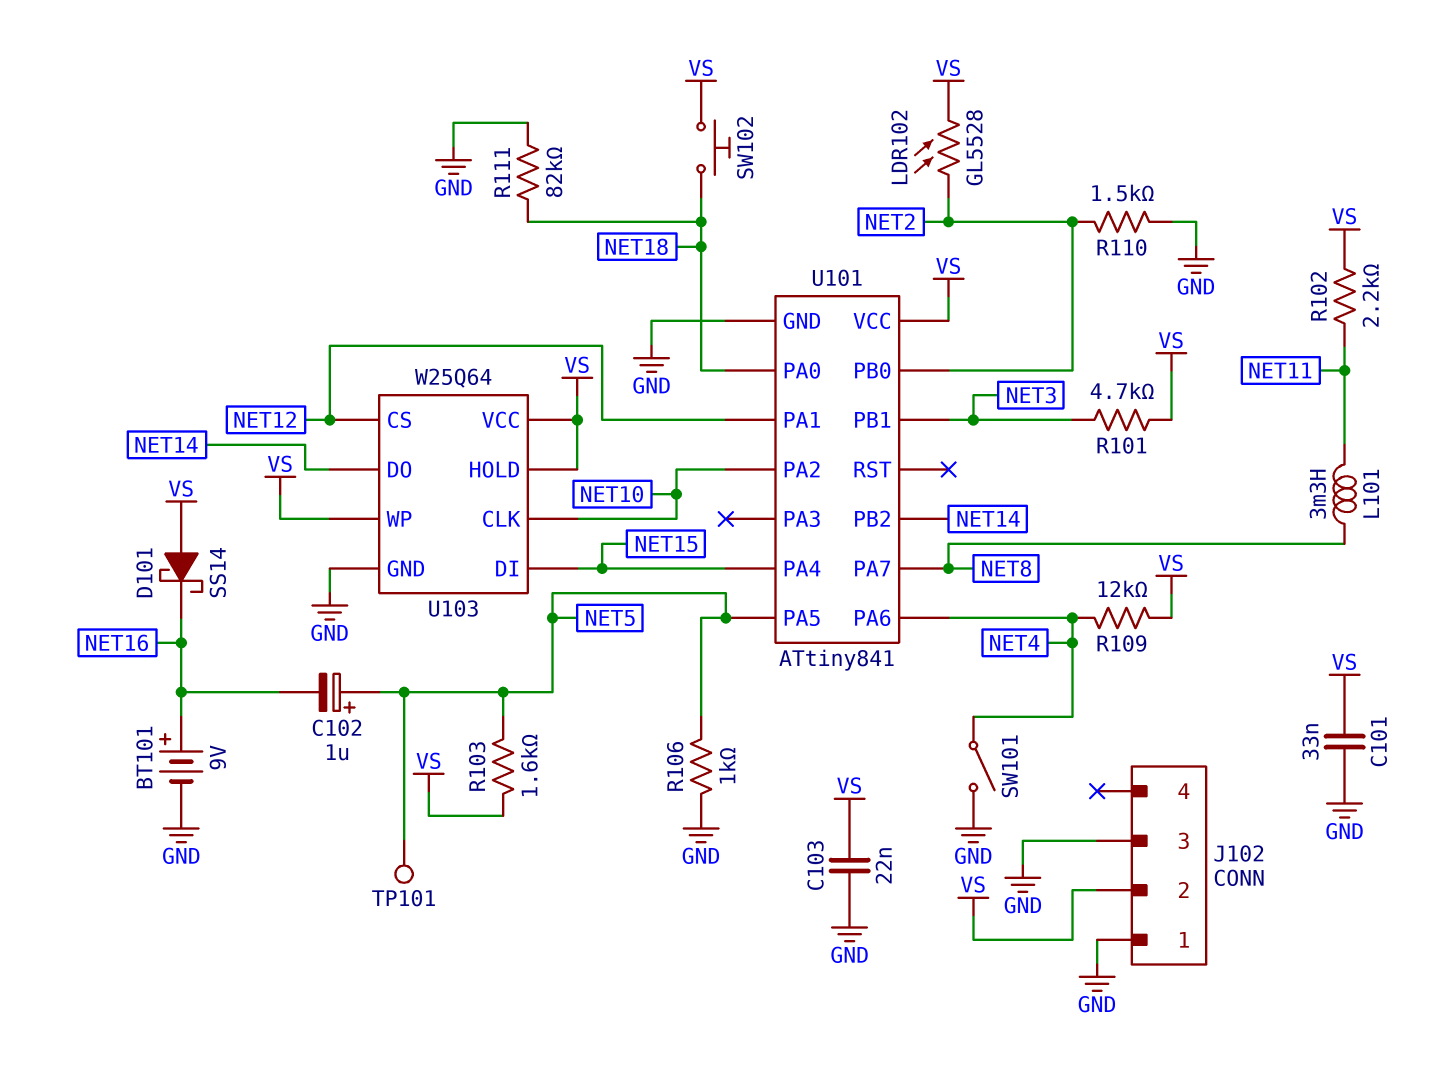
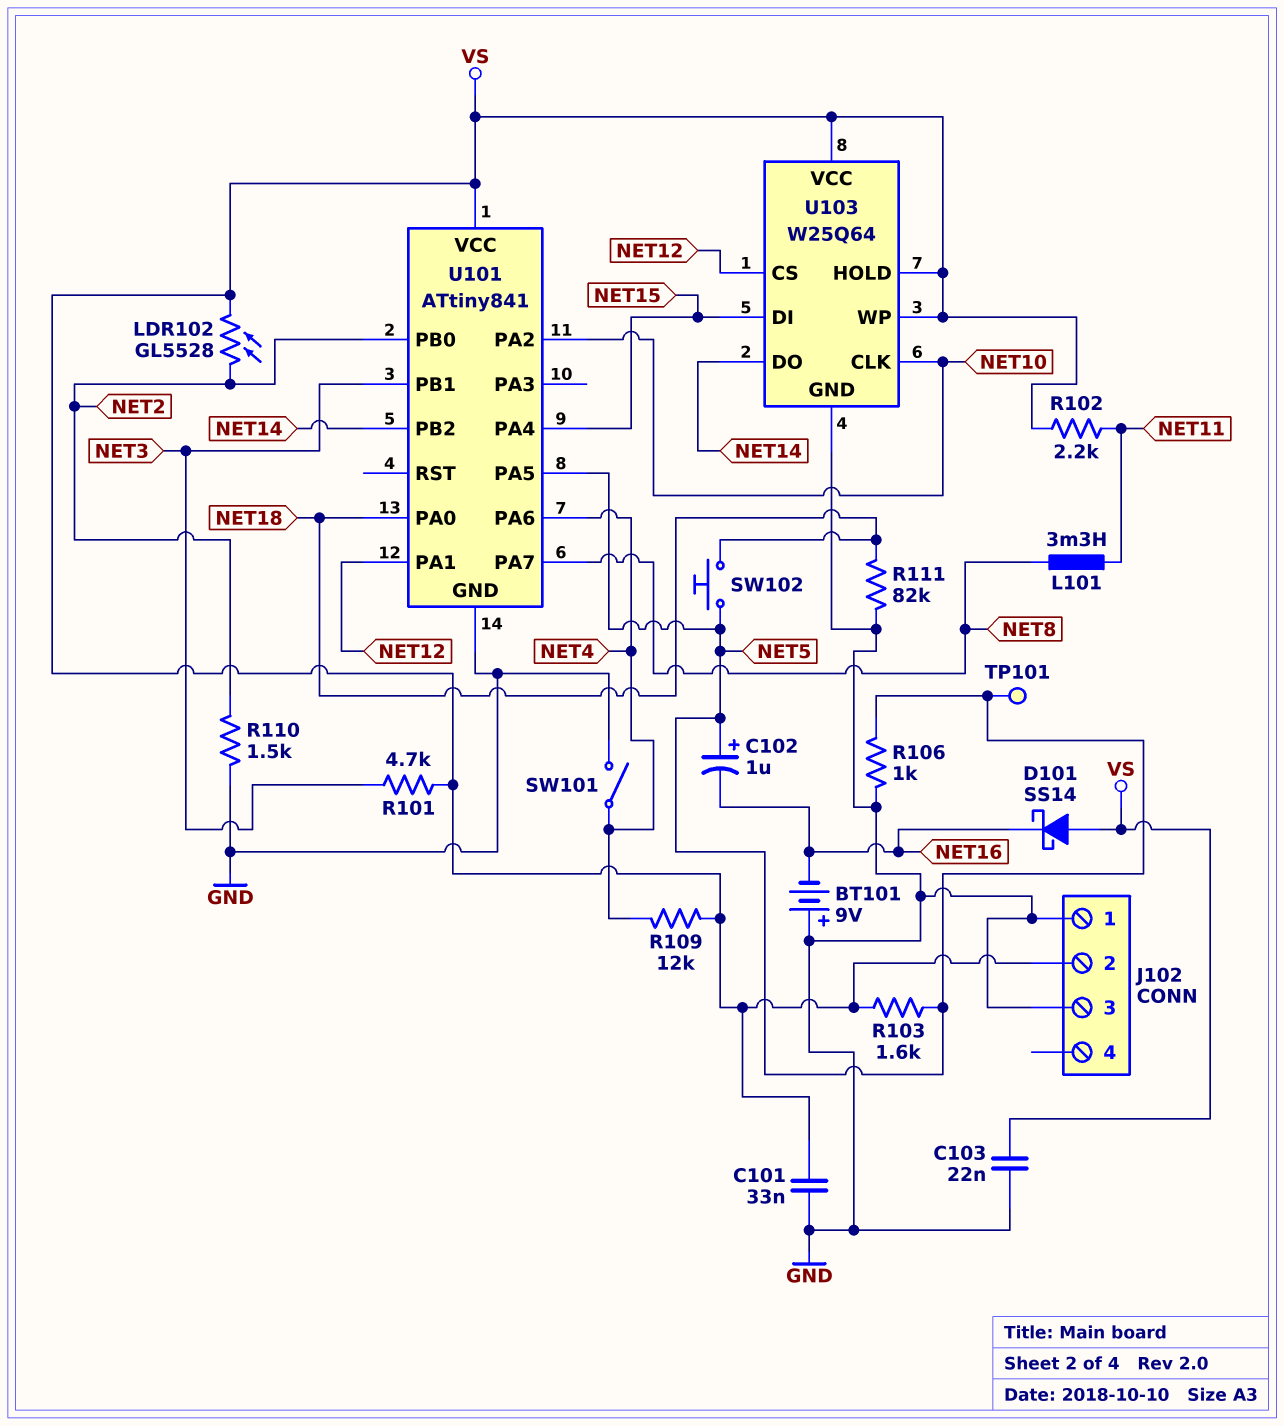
BT101: 9V (plus NET16, minus GND) -> 9V (plus GND, minus NET16)
SW102: button (NET18, VS) -> button (NET5, NET18)

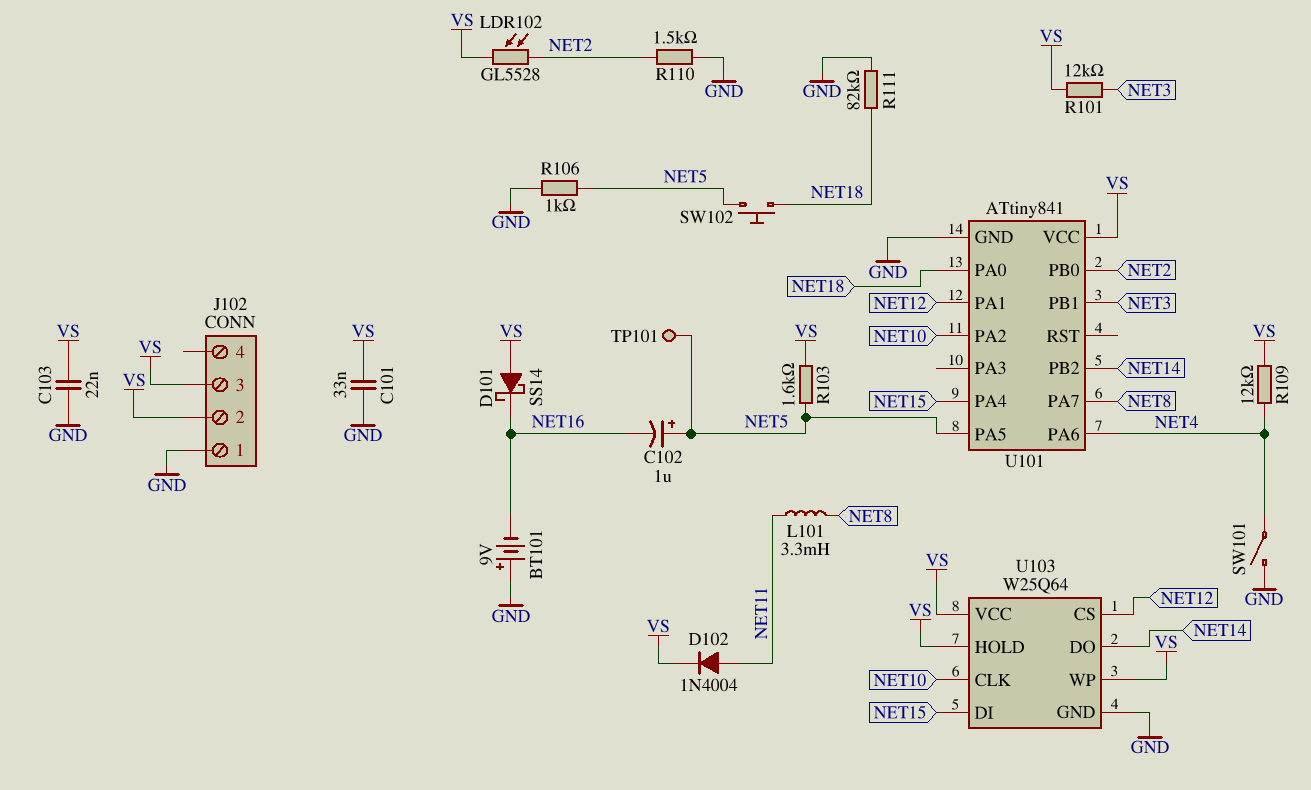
D102: none -> diode 1N4004 (A NET11, K VS)
J102 pin 3: GND -> VS
R101: 4.7k (NET3, VS) -> 12k (NET3, VS)
R102: 2.2k (NET11, VS) -> none

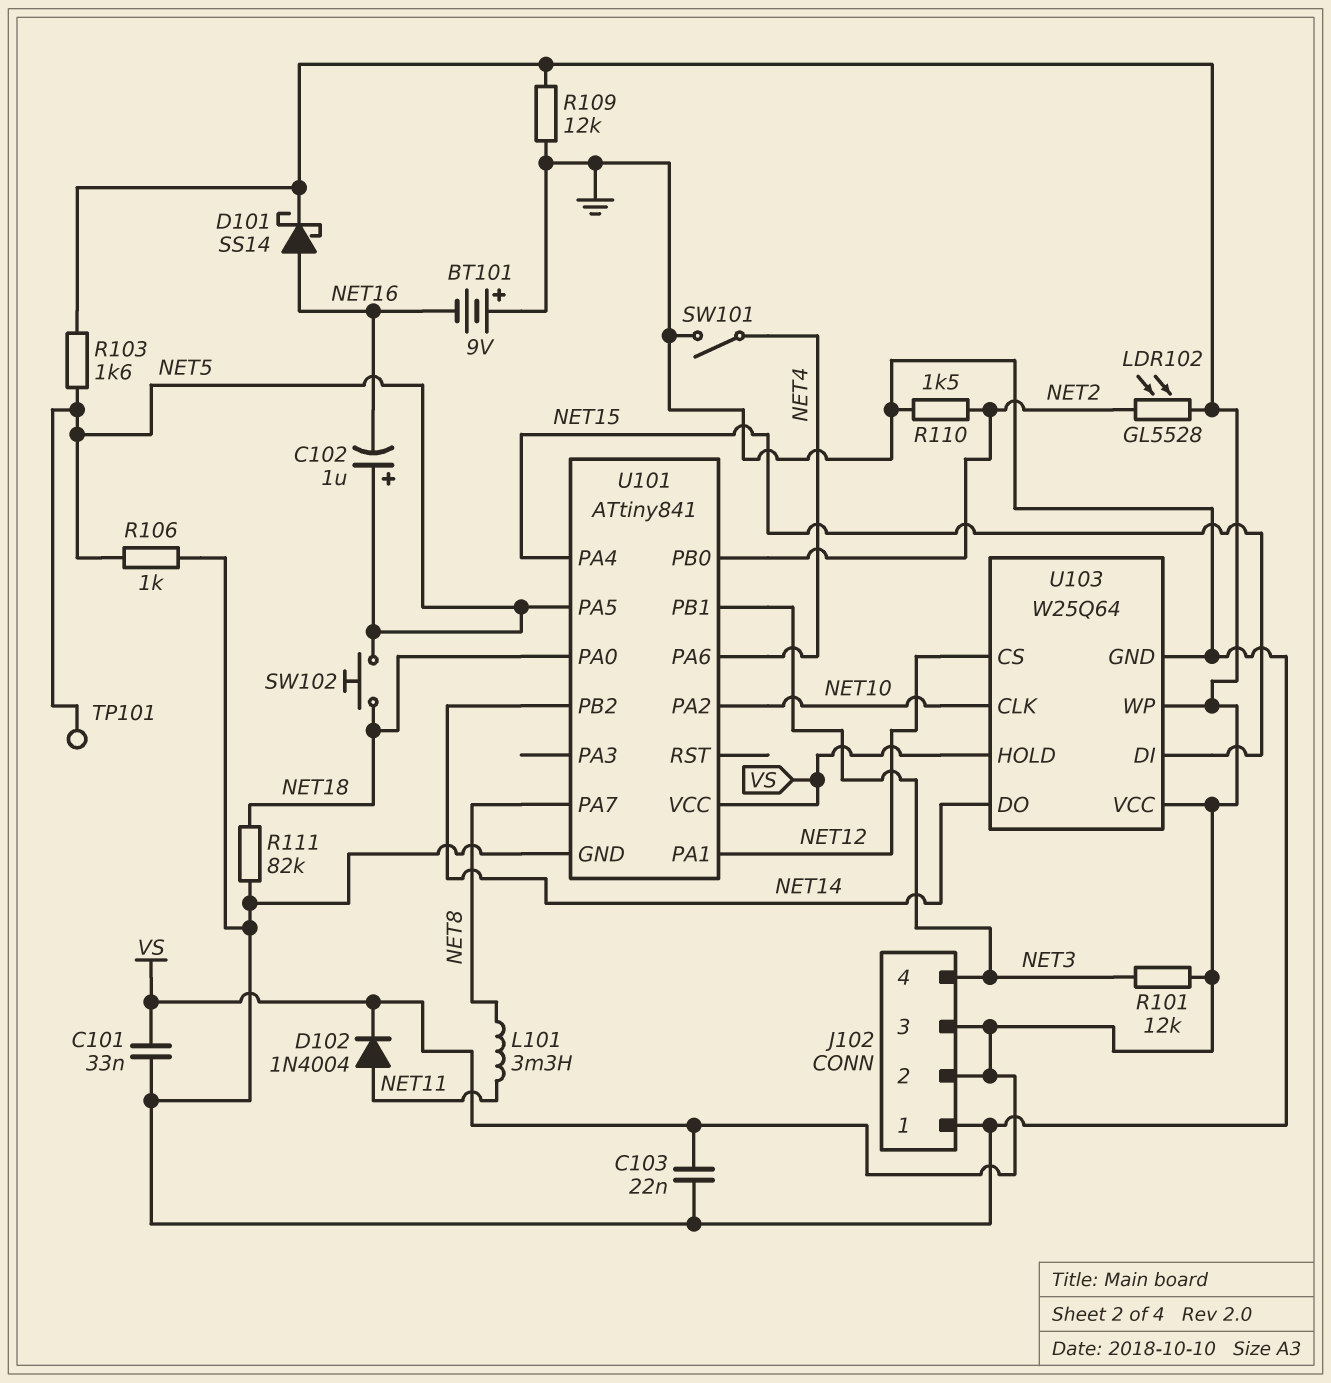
D101: schottky SS14 (A VS, K NET16) -> schottky SS14 (A NET16, K VS)
J102 pin 4: none -> NET3
R109: 12k (NET4, VS) -> 12k (GND, VS)

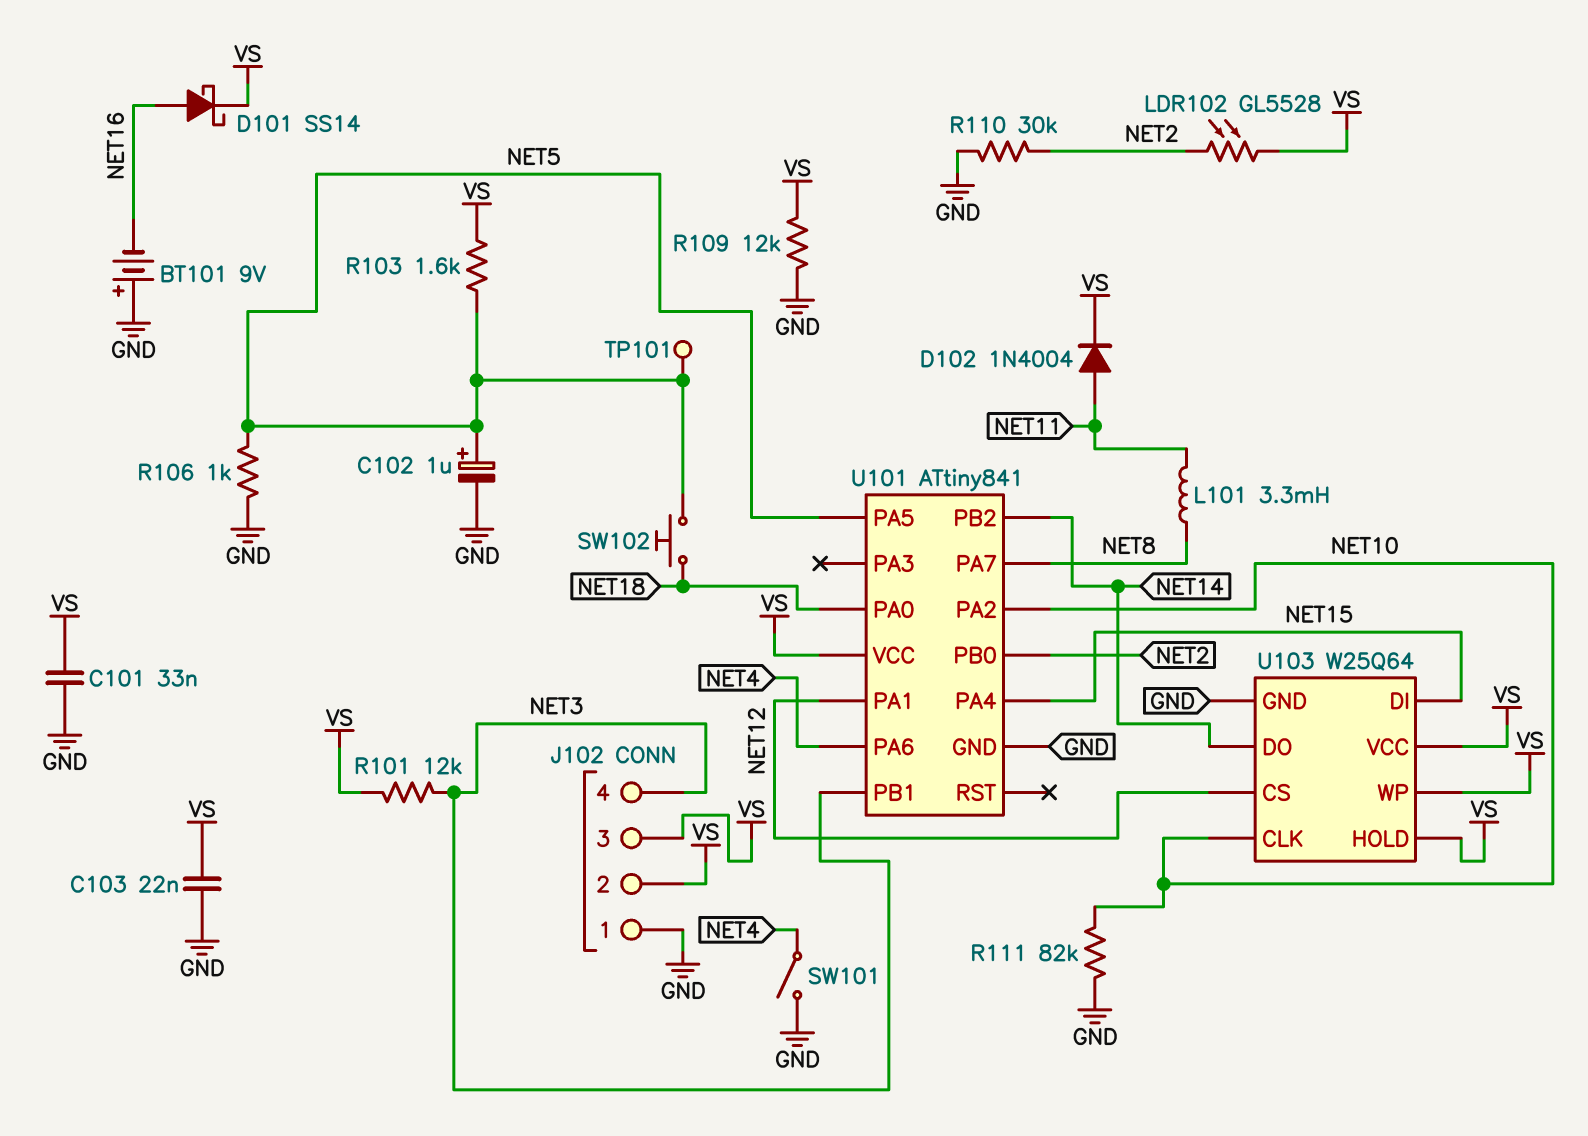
C102: 1uF (plus NET5, minus NET16) -> 1uF (plus NET5, minus GND)
R110: 1.5k (GND, NET2) -> 30k (GND, NET2)
R111: 82k (GND, NET18) -> 82k (GND, NET10)

